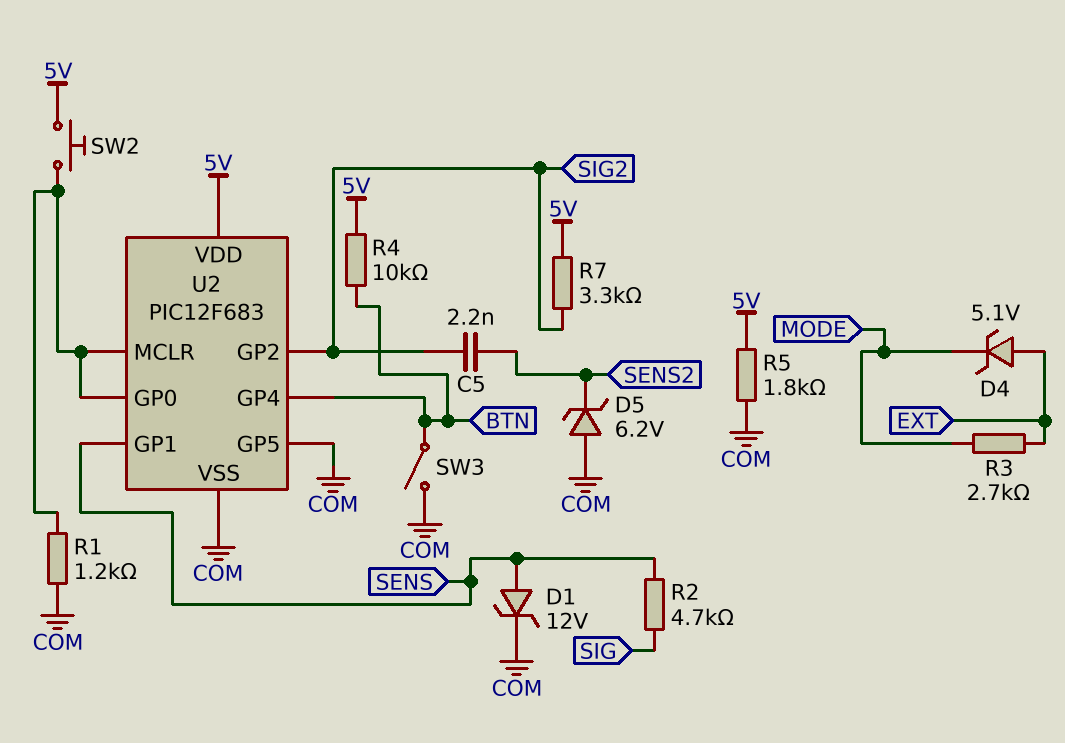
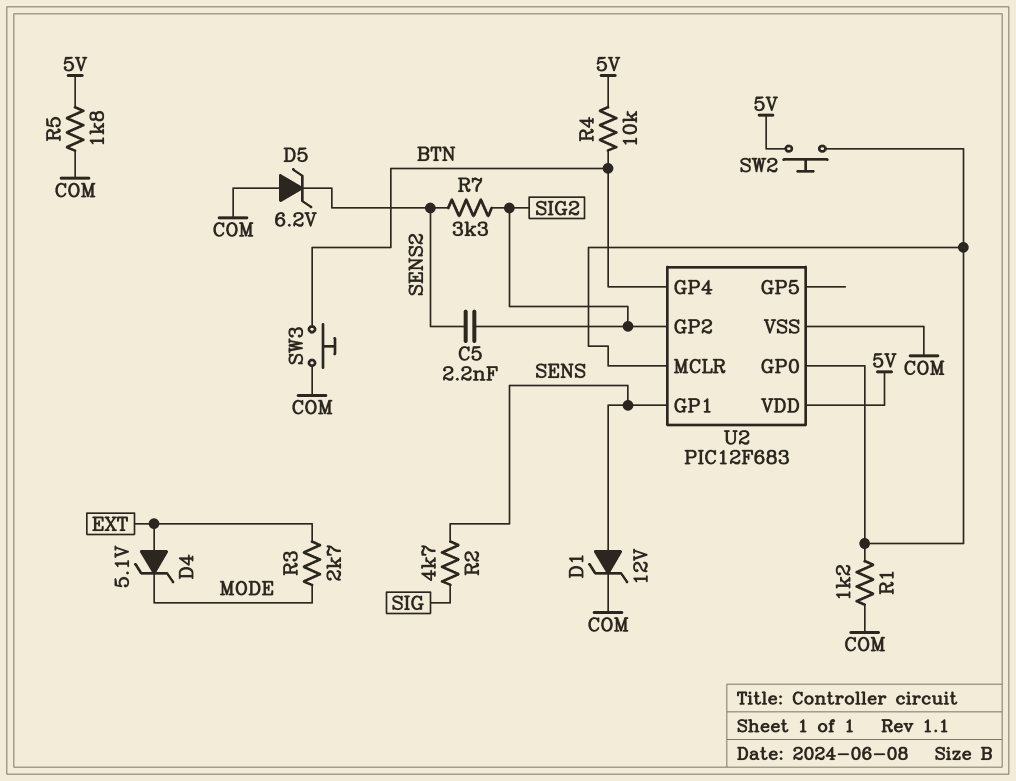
R7: 3.3k (5V, SIG2) -> 3.3k (SENS2, SIG2)
SW3: switch (BTN, COM) -> button (BTN, COM)
U2 pin GP5: COM -> none

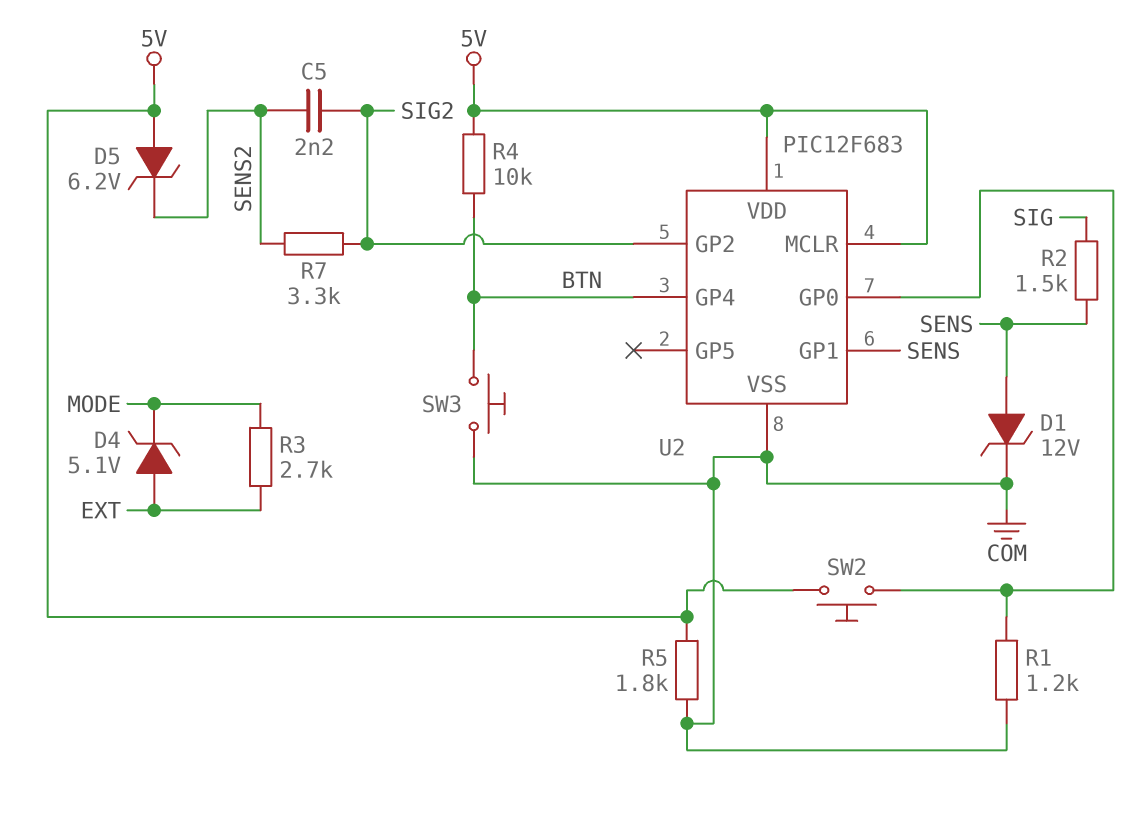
D5: zener 6.2V (A COM, K SENS2) -> zener 6.2V (A 5V, K SENS2)
R2: 4.7k (SENS, SIG) -> 1.5k (SENS, SIG)
U2 pin MCLR: U2/GP0 -> 5V

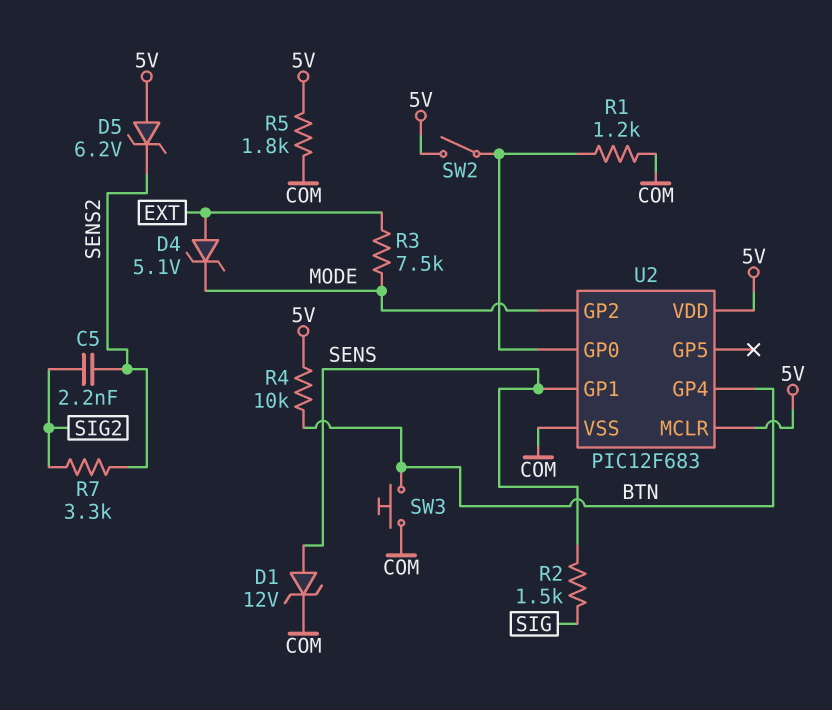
R3: 2.7k (EXT, MODE) -> 7.5k (EXT, MODE)
SW2: button (5V, U2/GP0) -> switch (5V, U2/GP0)
U2 pin GP2: SIG2 -> MODE

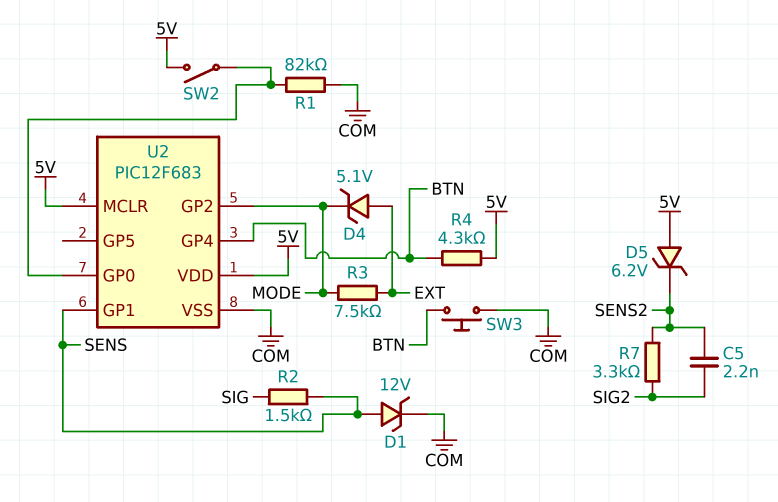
R1: 1.2k (COM, U2/GP0) -> 82k (COM, U2/GP0)
R4: 10k (5V, BTN) -> 4.3k (5V, BTN)
R5: 1.8k (5V, COM) -> none

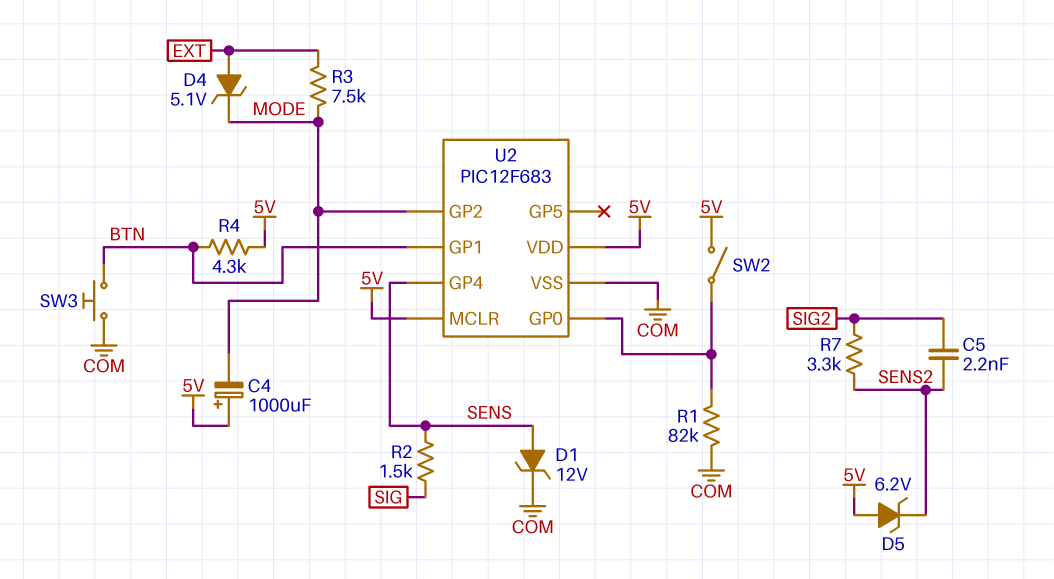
C4: none -> 1000uF (plus 5V, minus MODE)
U2 pin GP1: SENS -> BTN
U2 pin GP4: BTN -> SENS

